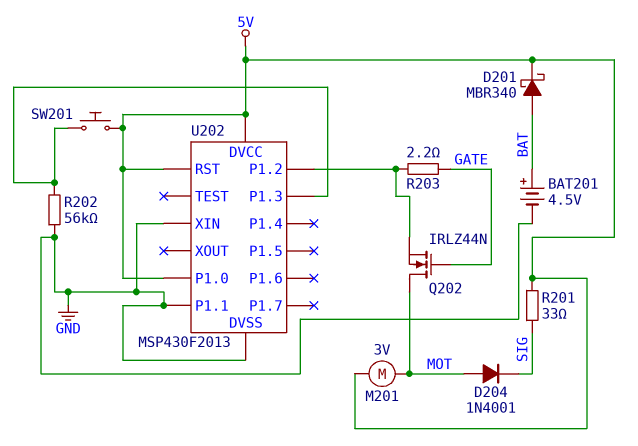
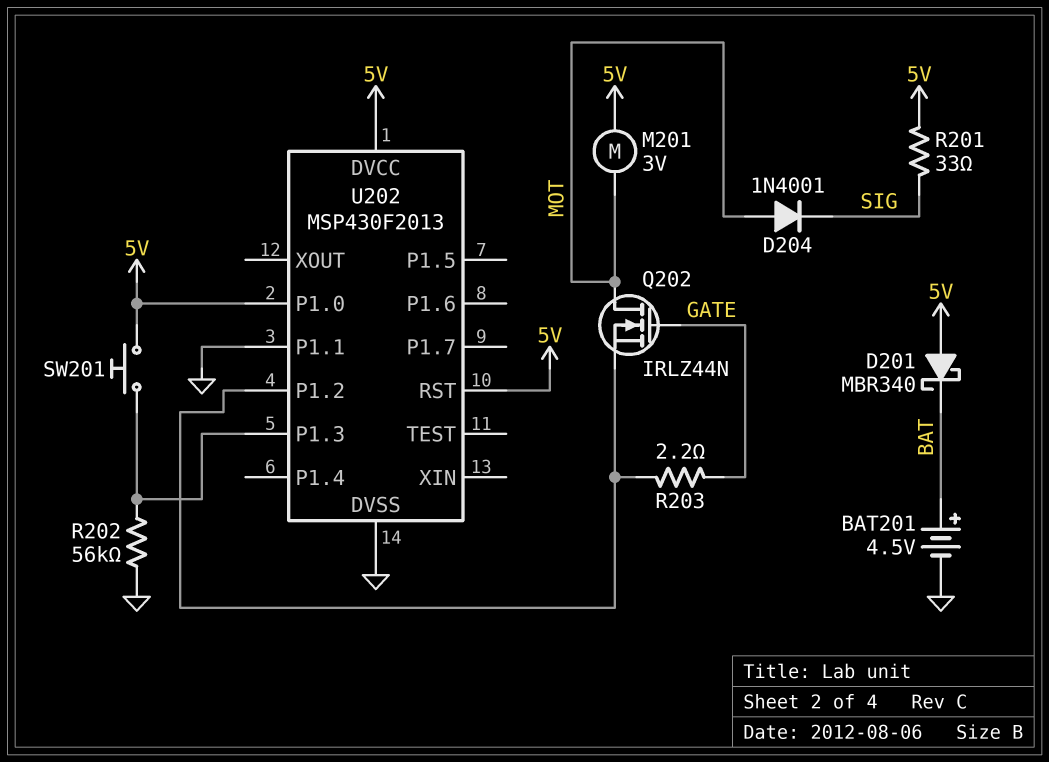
D201: schottky MBR340 (A BAT, K 5V) -> schottky MBR340 (A 5V, K BAT)
U202 pin XIN: GND -> none

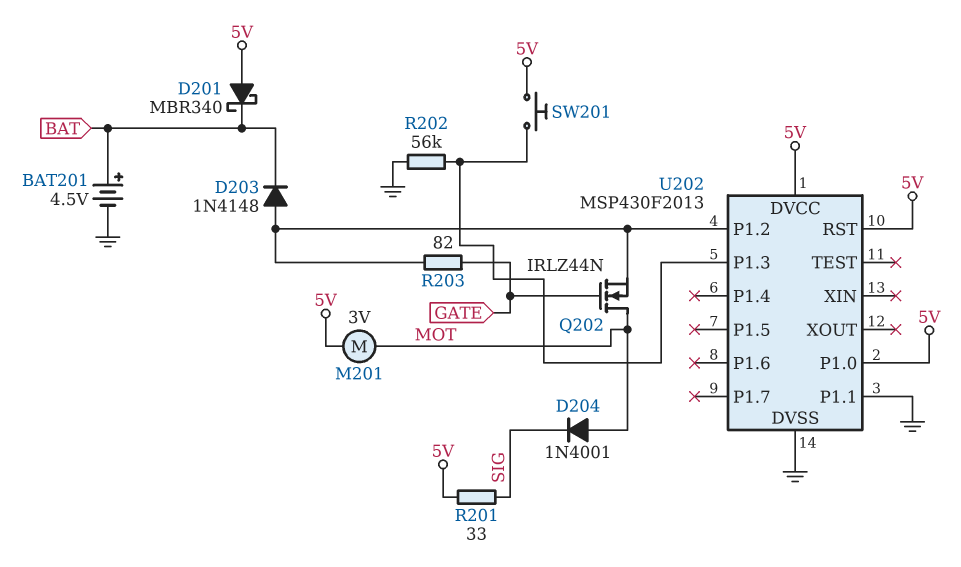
D203: none -> diode 1N4148 (A U202/P1.2, K BAT)
R203: 2.2 (GATE, U202/P1.2) -> 82 (GATE, U202/P1.2)

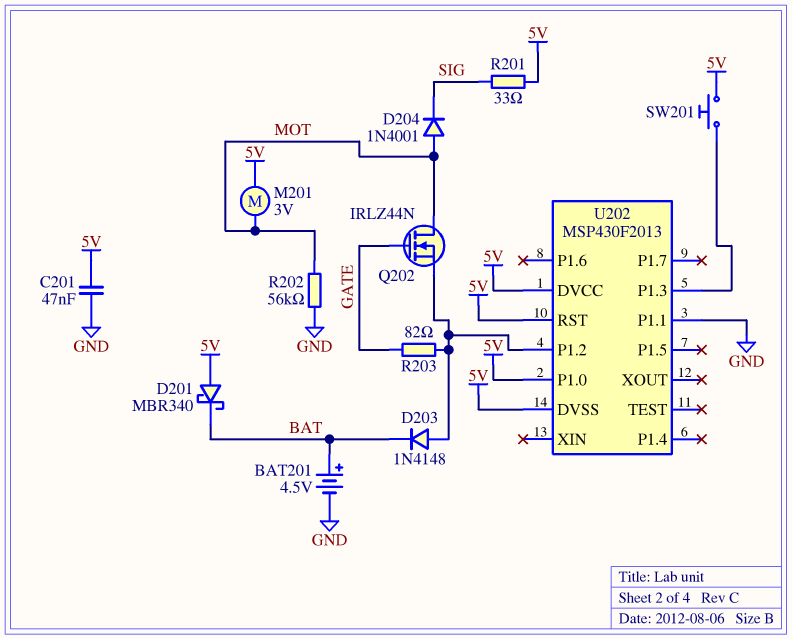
C201: none -> 47nF (5V, GND)
R202: 56k (GND, U202/P1.3) -> 56k (GND, MOT)
U202 pin DVSS: GND -> 5V

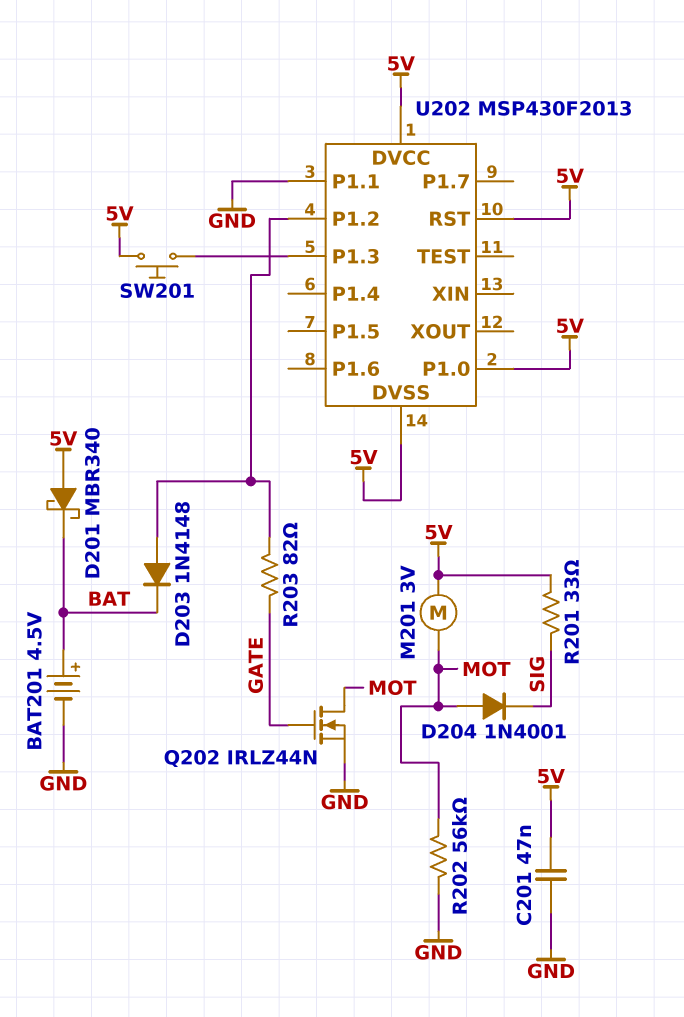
Q202: NMOS IRLZ44N (G GATE, D MOT, S U202/P1.2) -> NMOS IRLZ44N (G GATE, D MOT, S GND)

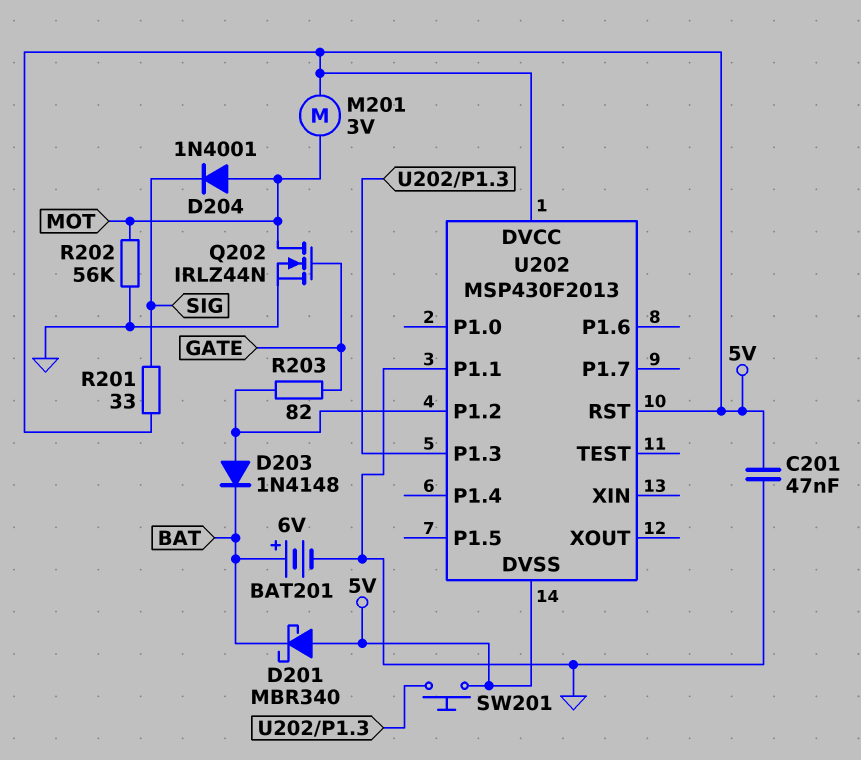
BAT201: 4.5V (plus BAT, minus GND) -> 6V (plus BAT, minus GND)
U202 pin P1.0: 5V -> none

